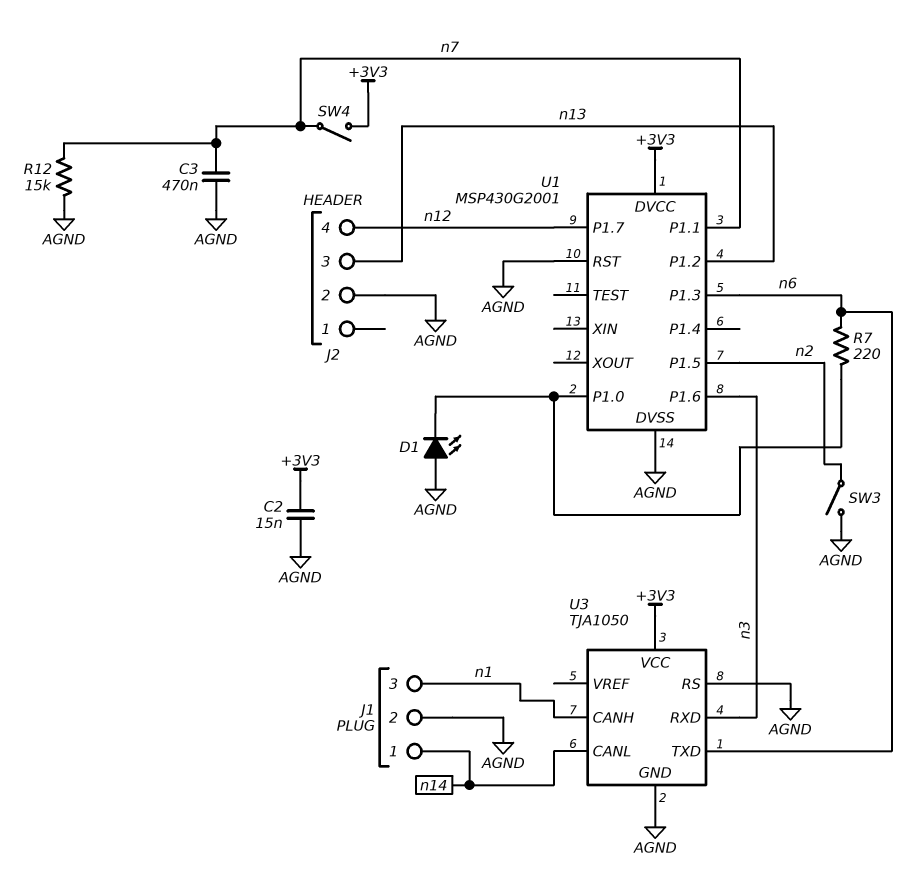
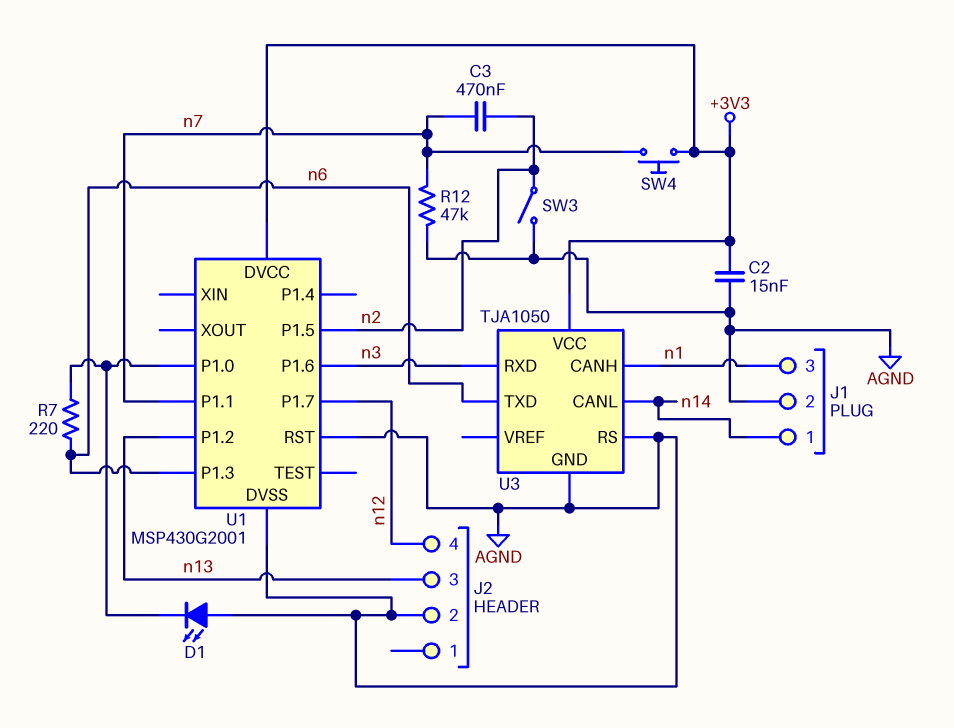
C3: 470nF (AGND, n7) -> 470nF (n2, n7)
R12: 15k (AGND, n7) -> 47k (AGND, n7)
SW4: switch (+3V3, n7) -> button (+3V3, n7)

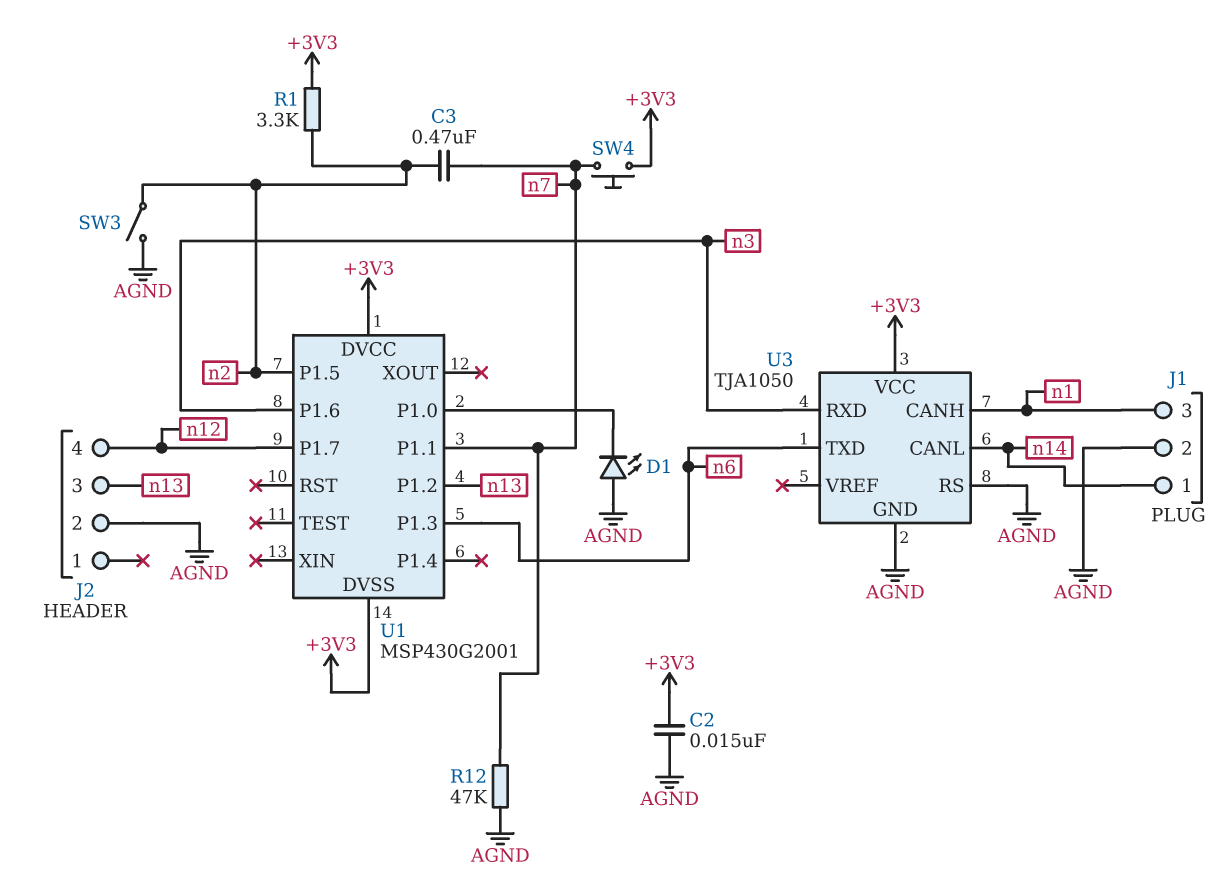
R1: none -> 3.3k (+3V3, n2)
R7: 220 (U1/P1.0, n6) -> none
U1 pin DVSS: AGND -> +3V3
U1 pin RST: AGND -> none

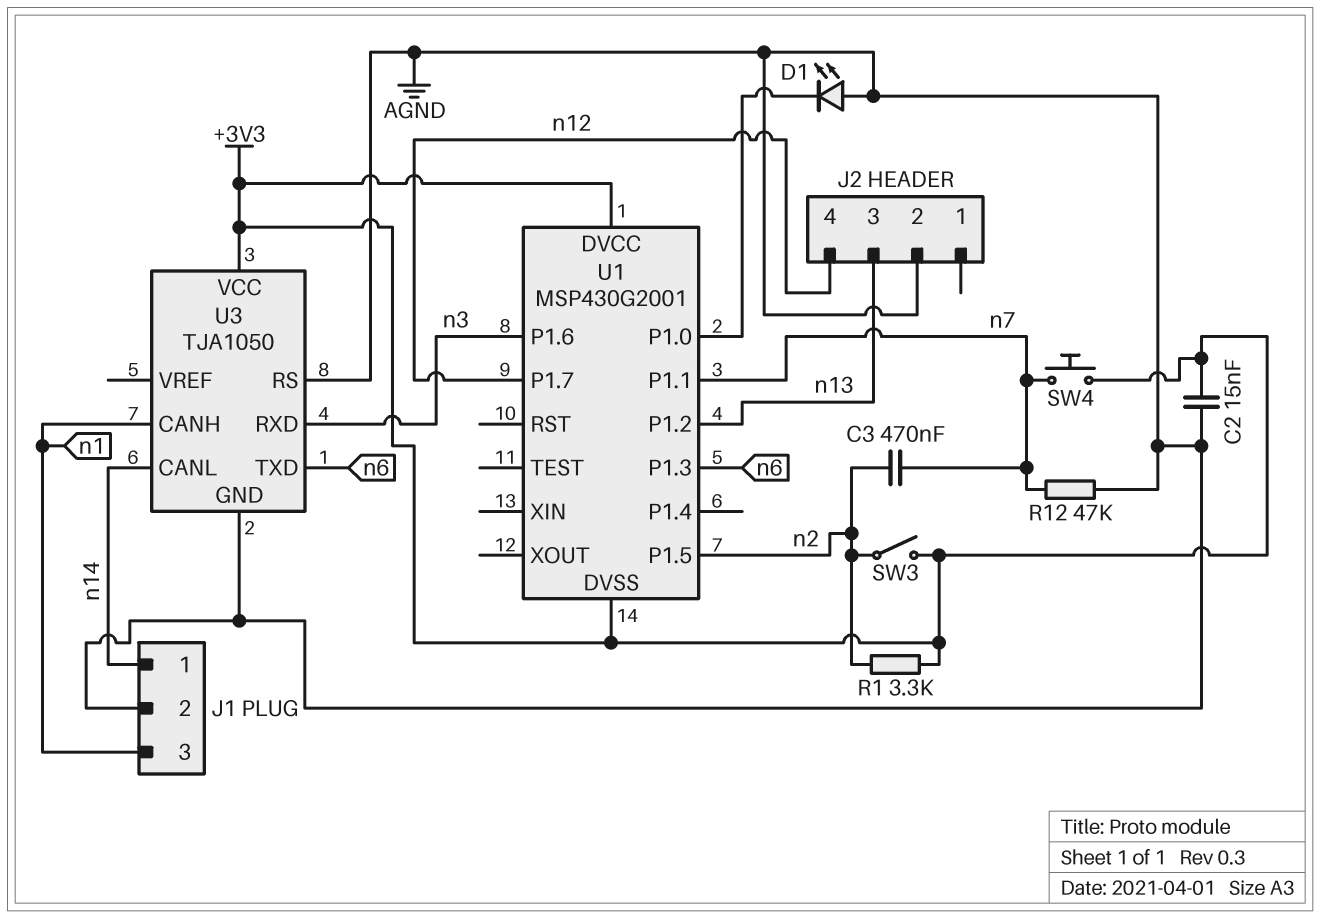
SW3: switch (AGND, n2) -> switch (+3V3, n2)

